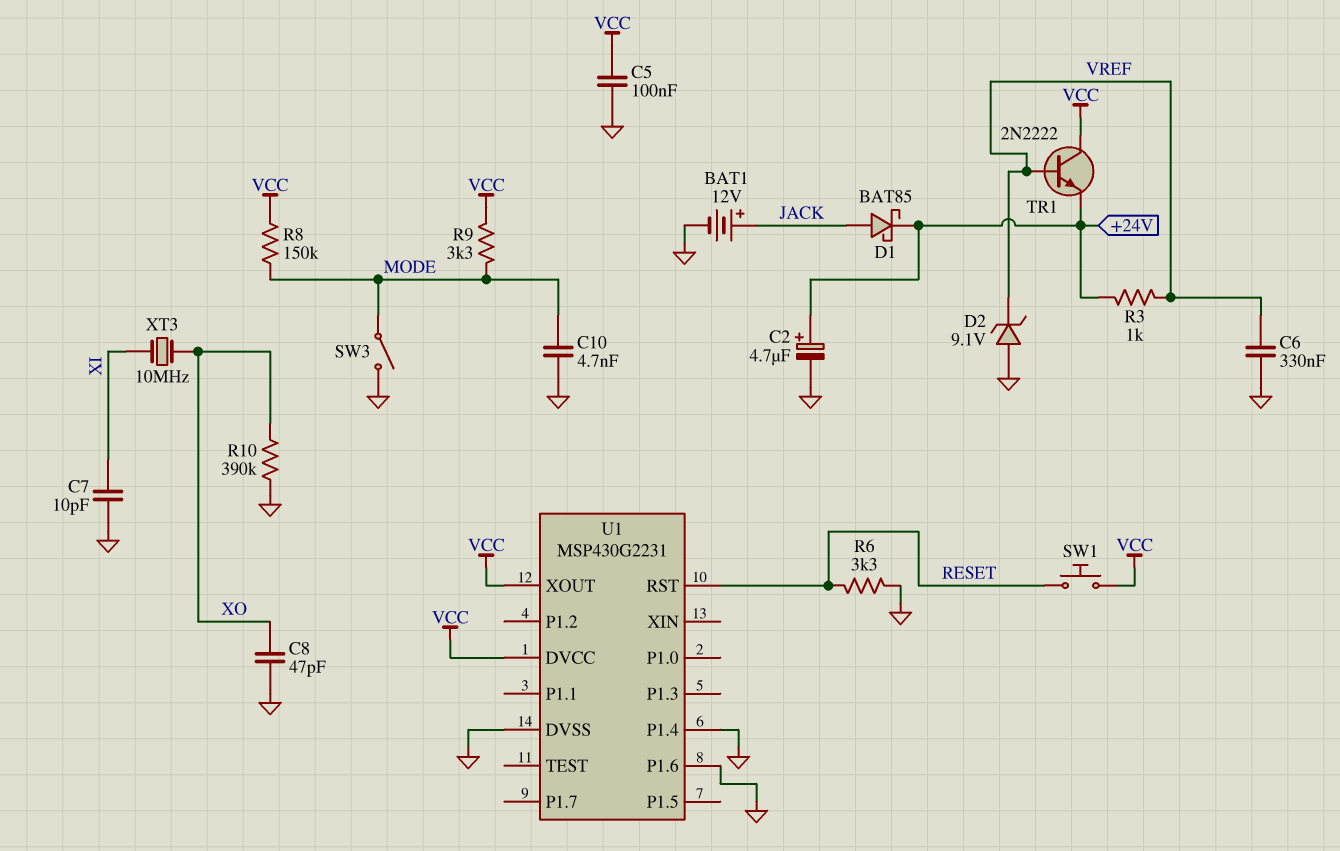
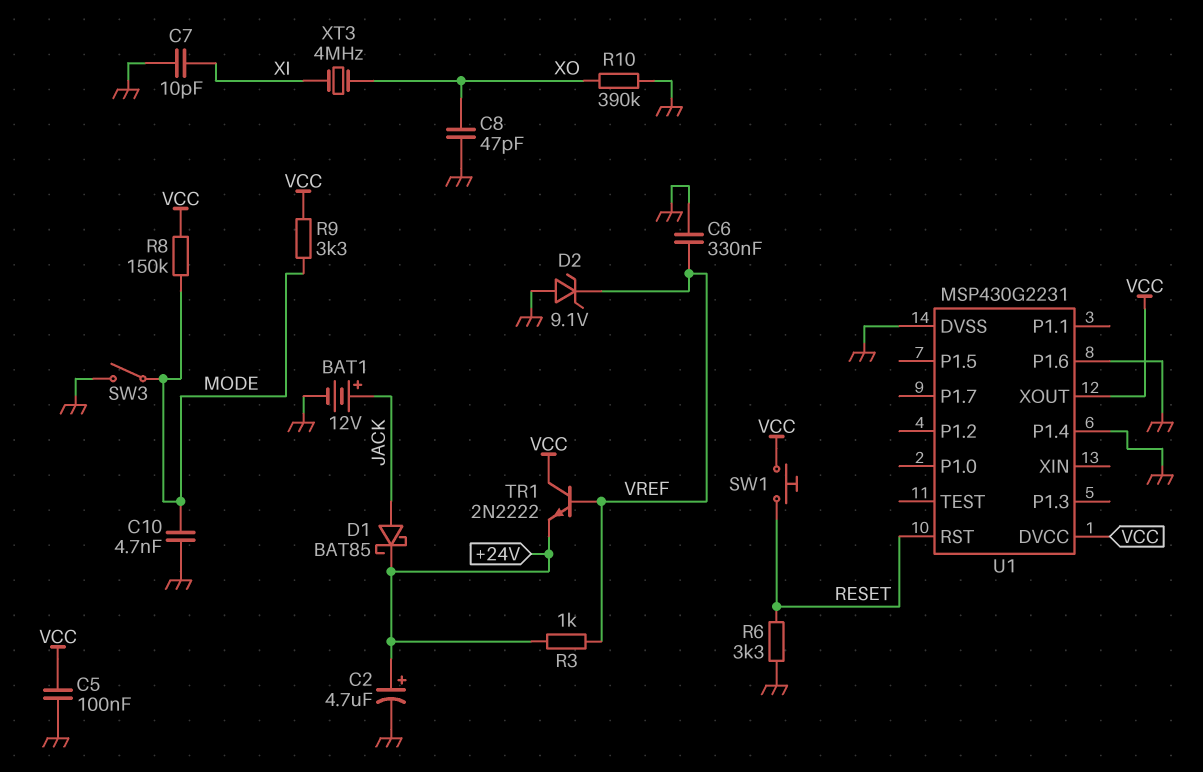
XT3: 10MHz (XI, XO) -> 4MHz (XI, XO)

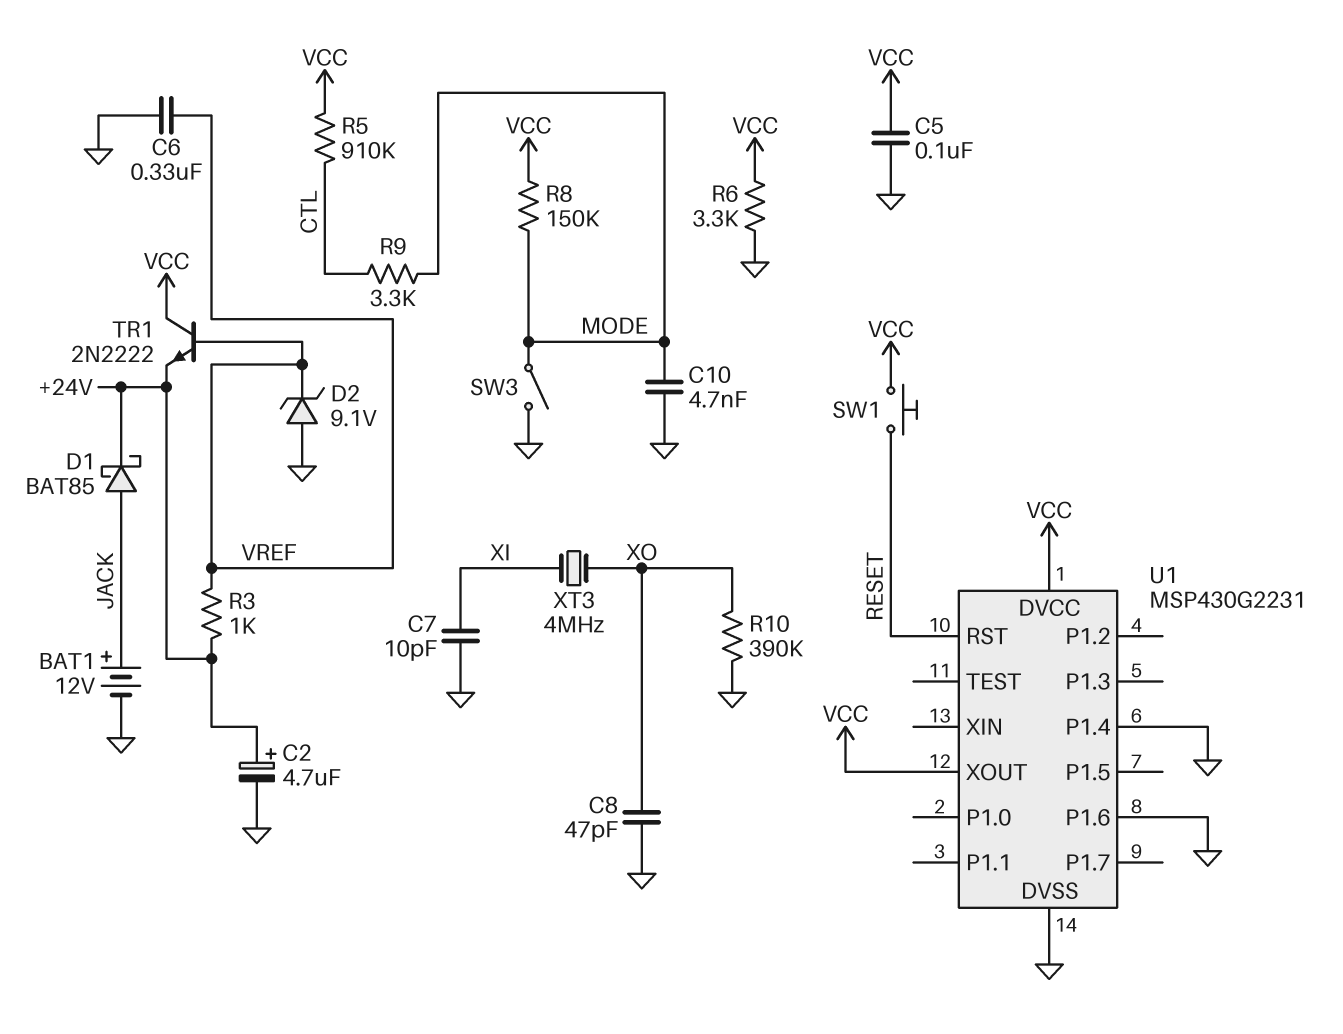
R5: none -> 910k (CTL, VCC)
R6: 3.3k (GND, RESET) -> 3.3k (GND, VCC)
R9: 3.3k (MODE, VCC) -> 3.3k (CTL, MODE)

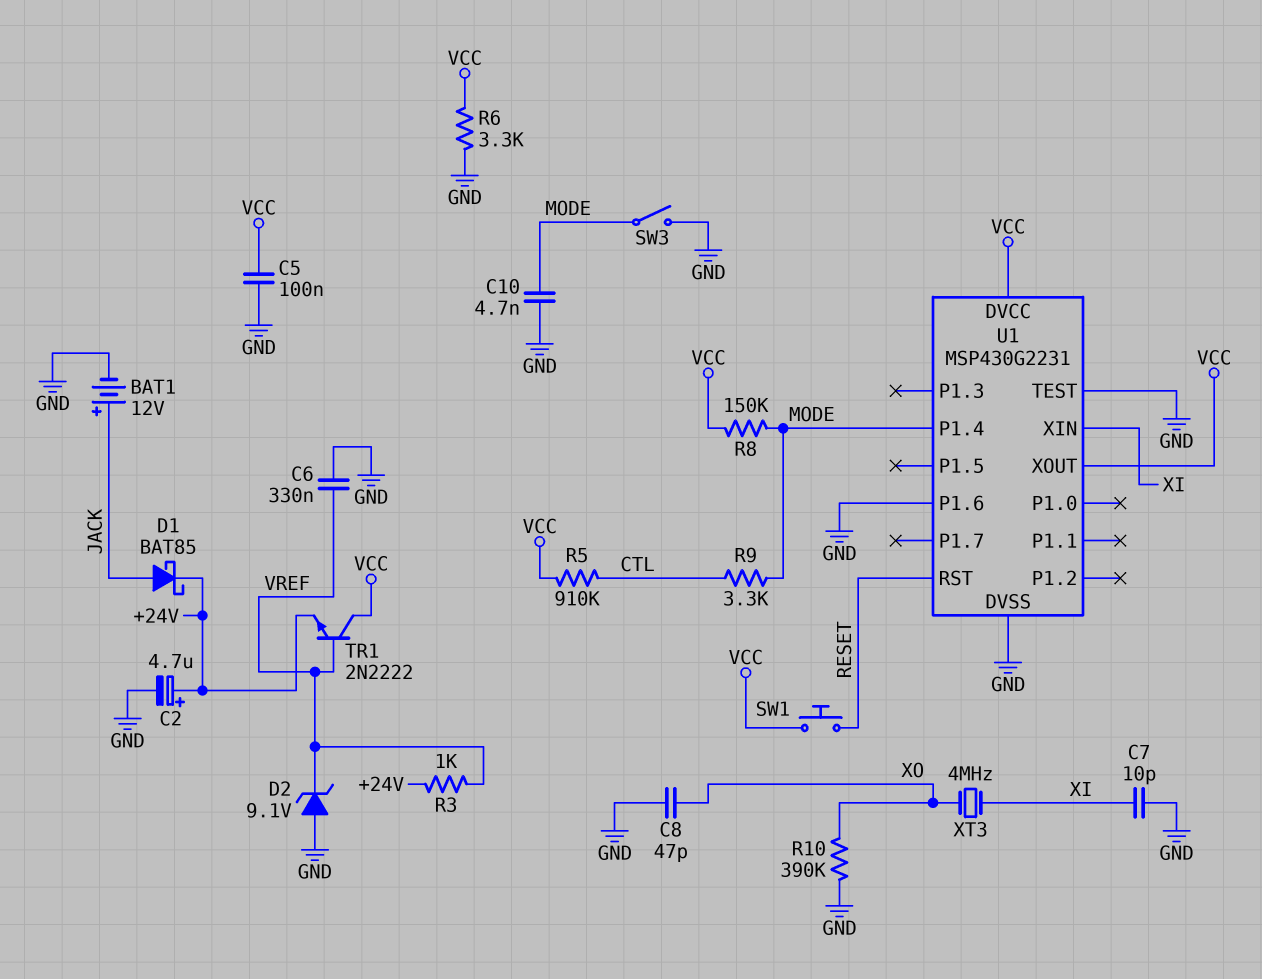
U1 pin P1.4: GND -> MODE
U1 pin TEST: none -> GND
U1 pin XIN: none -> XI

